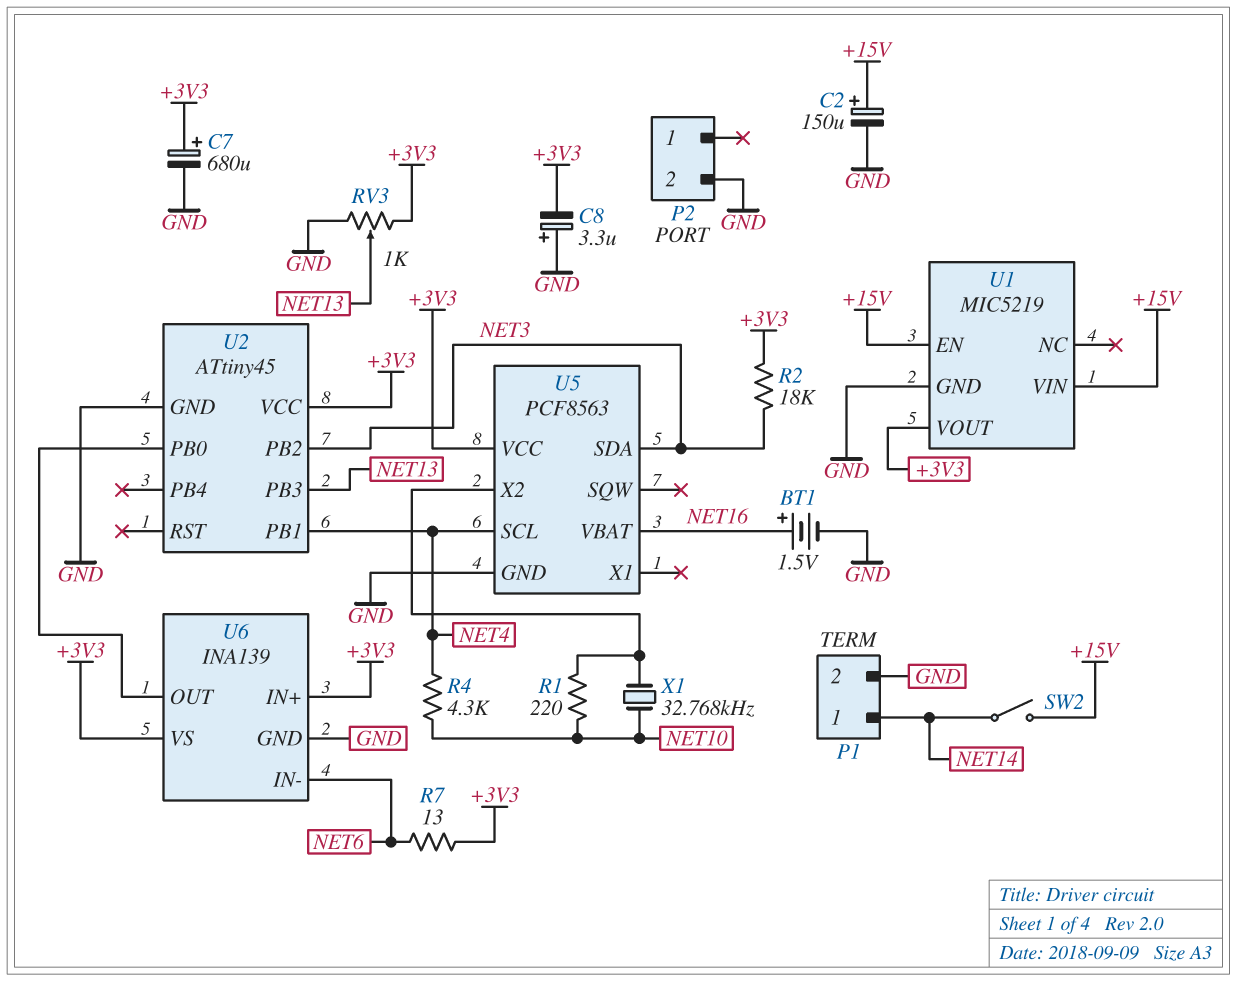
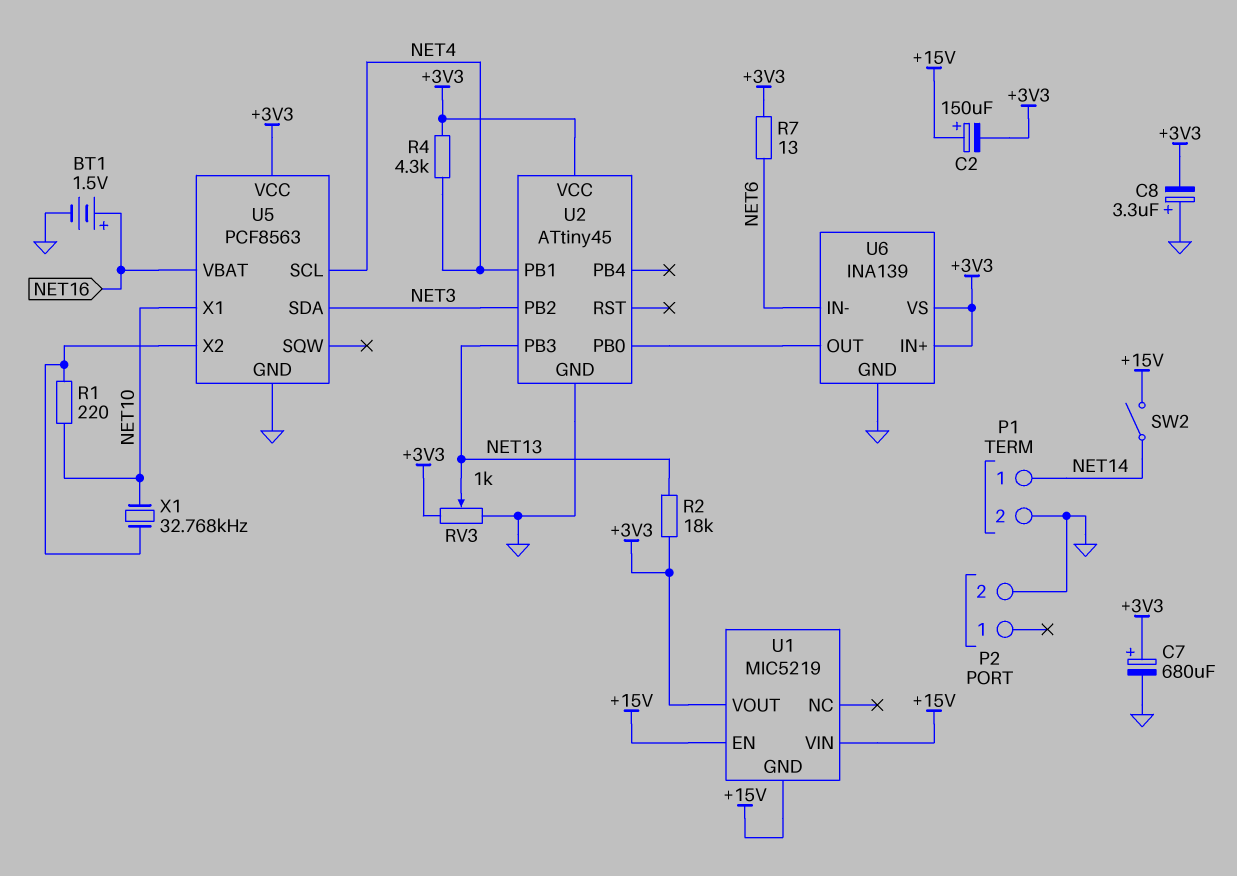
C2: 150uF (plus +15V, minus GND) -> 150uF (plus +15V, minus +3V3)
R2: 18k (+3V3, NET3) -> 18k (+3V3, NET13)
R4: 4.3k (NET4, NET10) -> 4.3k (+3V3, NET4)
U1 pin GND: GND -> +15V
U5 pin X1: none -> NET10

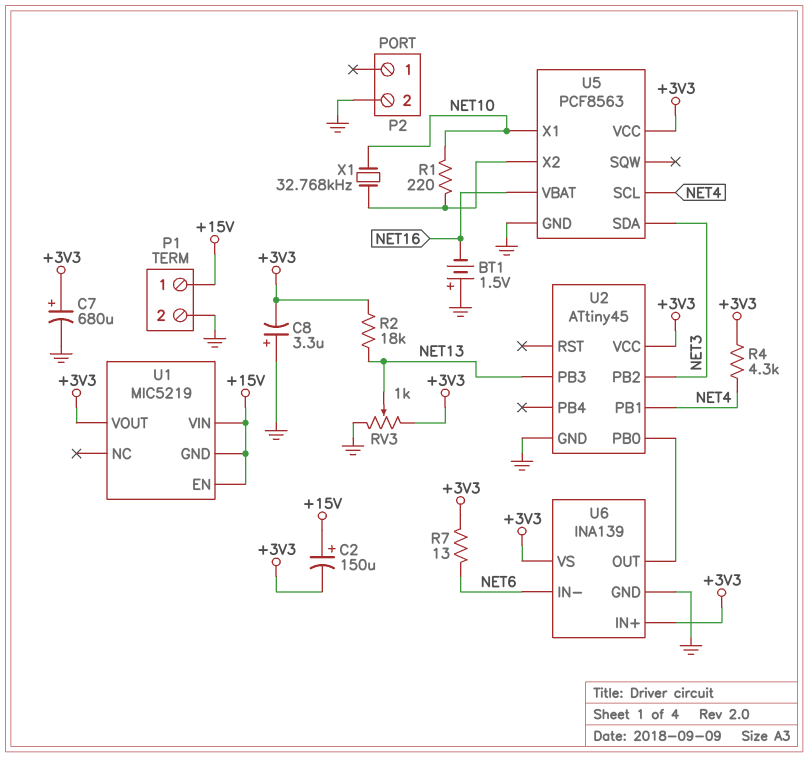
BT1: 1.5V (plus NET16, minus GND) -> 1.5V (plus GND, minus NET16)
P1 pin 1: NET14 -> +15V
SW2: switch (+15V, NET14) -> none

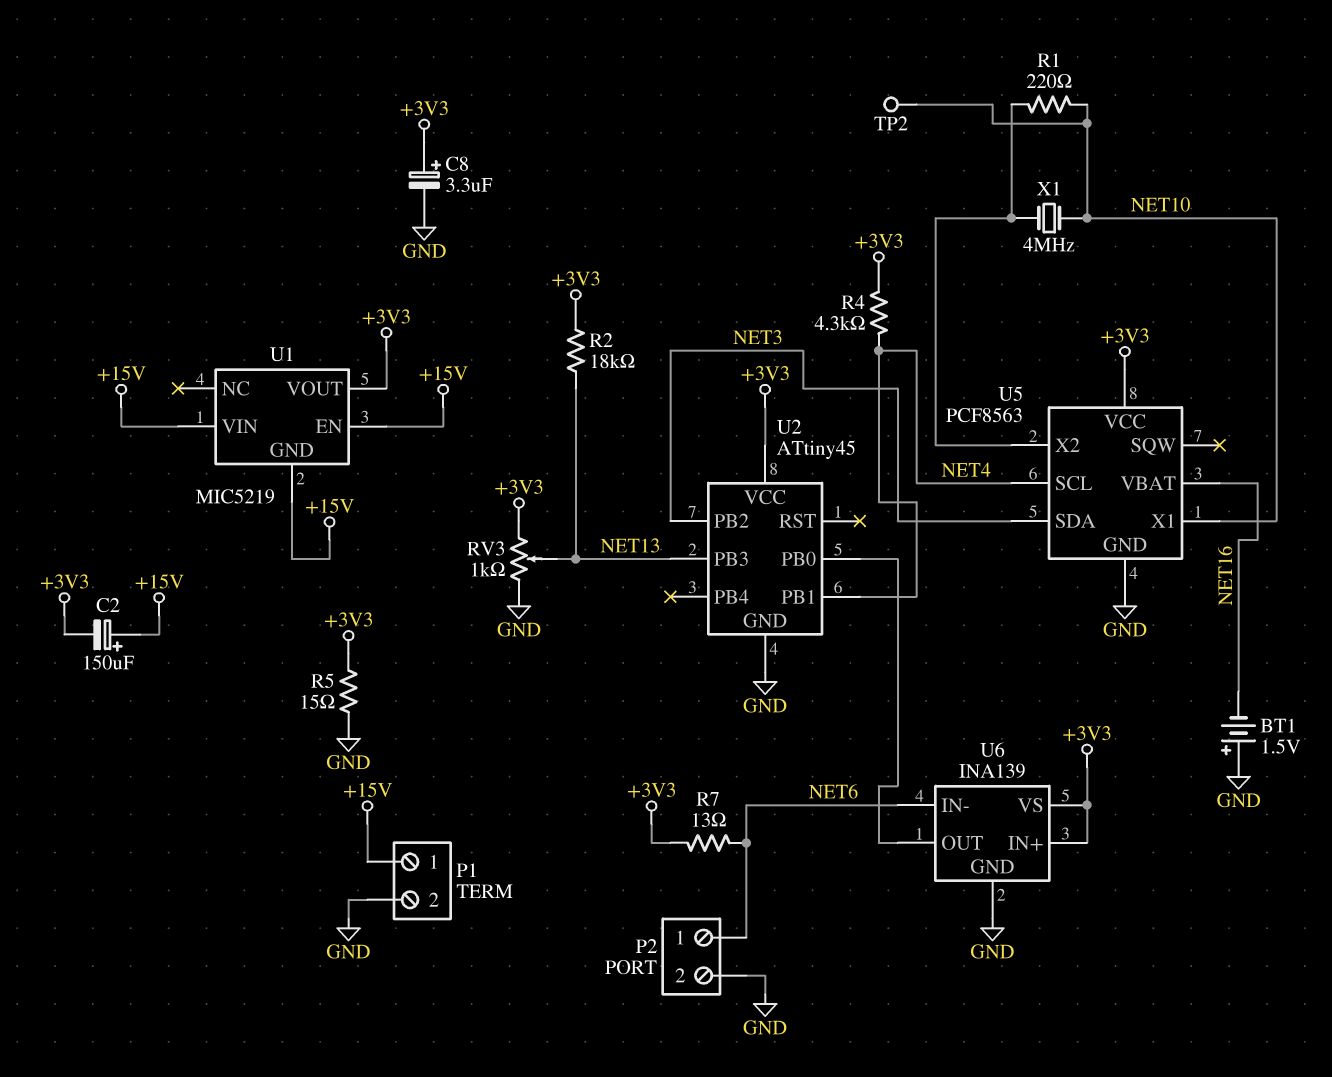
C7: 680uF (plus +3V3, minus GND) -> none
C8: 3.3uF (plus GND, minus +3V3) -> 3.3uF (plus +3V3, minus GND)
P2 pin 1: none -> NET6
R5: none -> 15 (+3V3, GND)
TP2: none -> test point (NET10)
X1: 32.768kHz (NET10, U5/X2) -> 4MHz (NET10, U5/X2)

